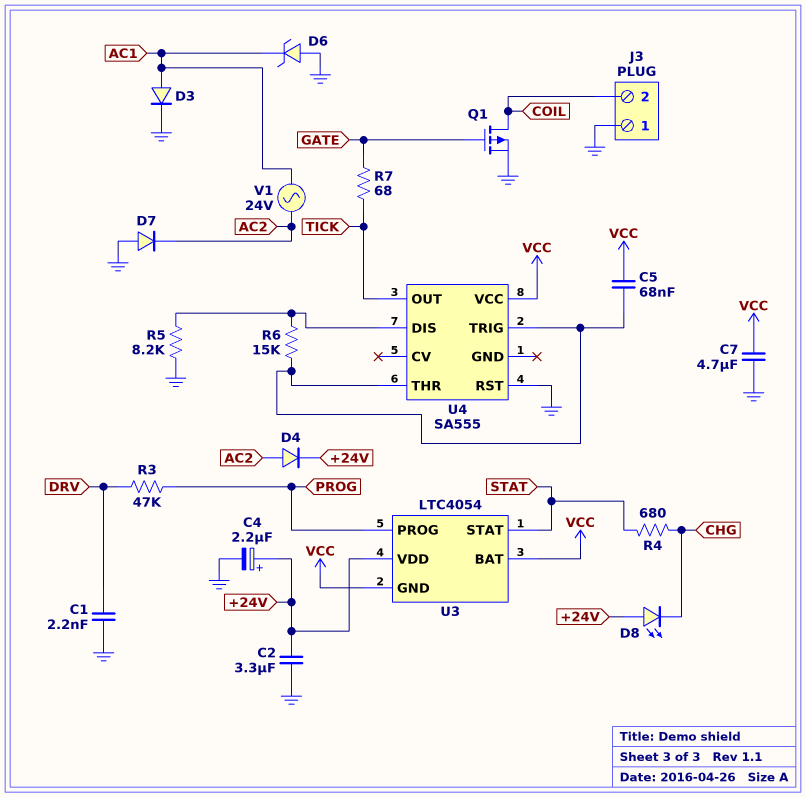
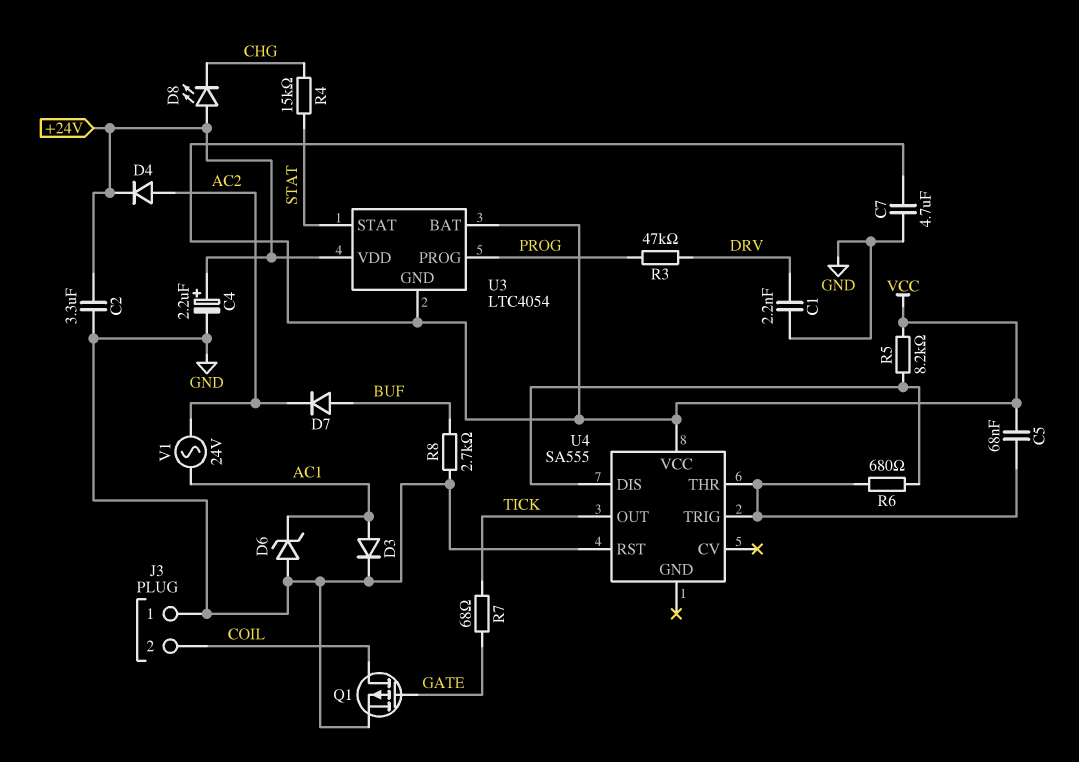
D7: diode (A GND, K AC2) -> diode (A BUF, K AC2)
R4: 680 (CHG, STAT) -> 15k (CHG, STAT)
R5: 8.2k (GND, U4/DIS) -> 8.2k (U4/DIS, VCC)
R6: 15k (U4/DIS, U4/THR) -> 680 (U4/DIS, U4/THR)
R8: none -> 2.7k (BUF, GND)

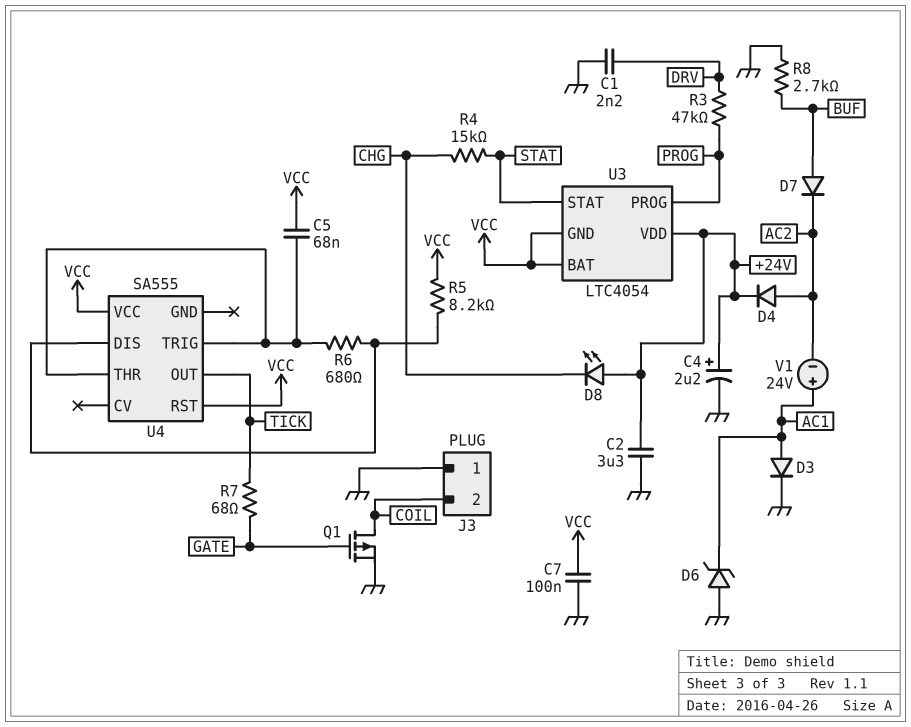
C7: 4.7uF (GND, VCC) -> 100nF (GND, VCC)
U4 pin RST: GND -> VCC
V1: AC 24V (AC1, AC2) -> 24V (plus AC1, minus AC2)

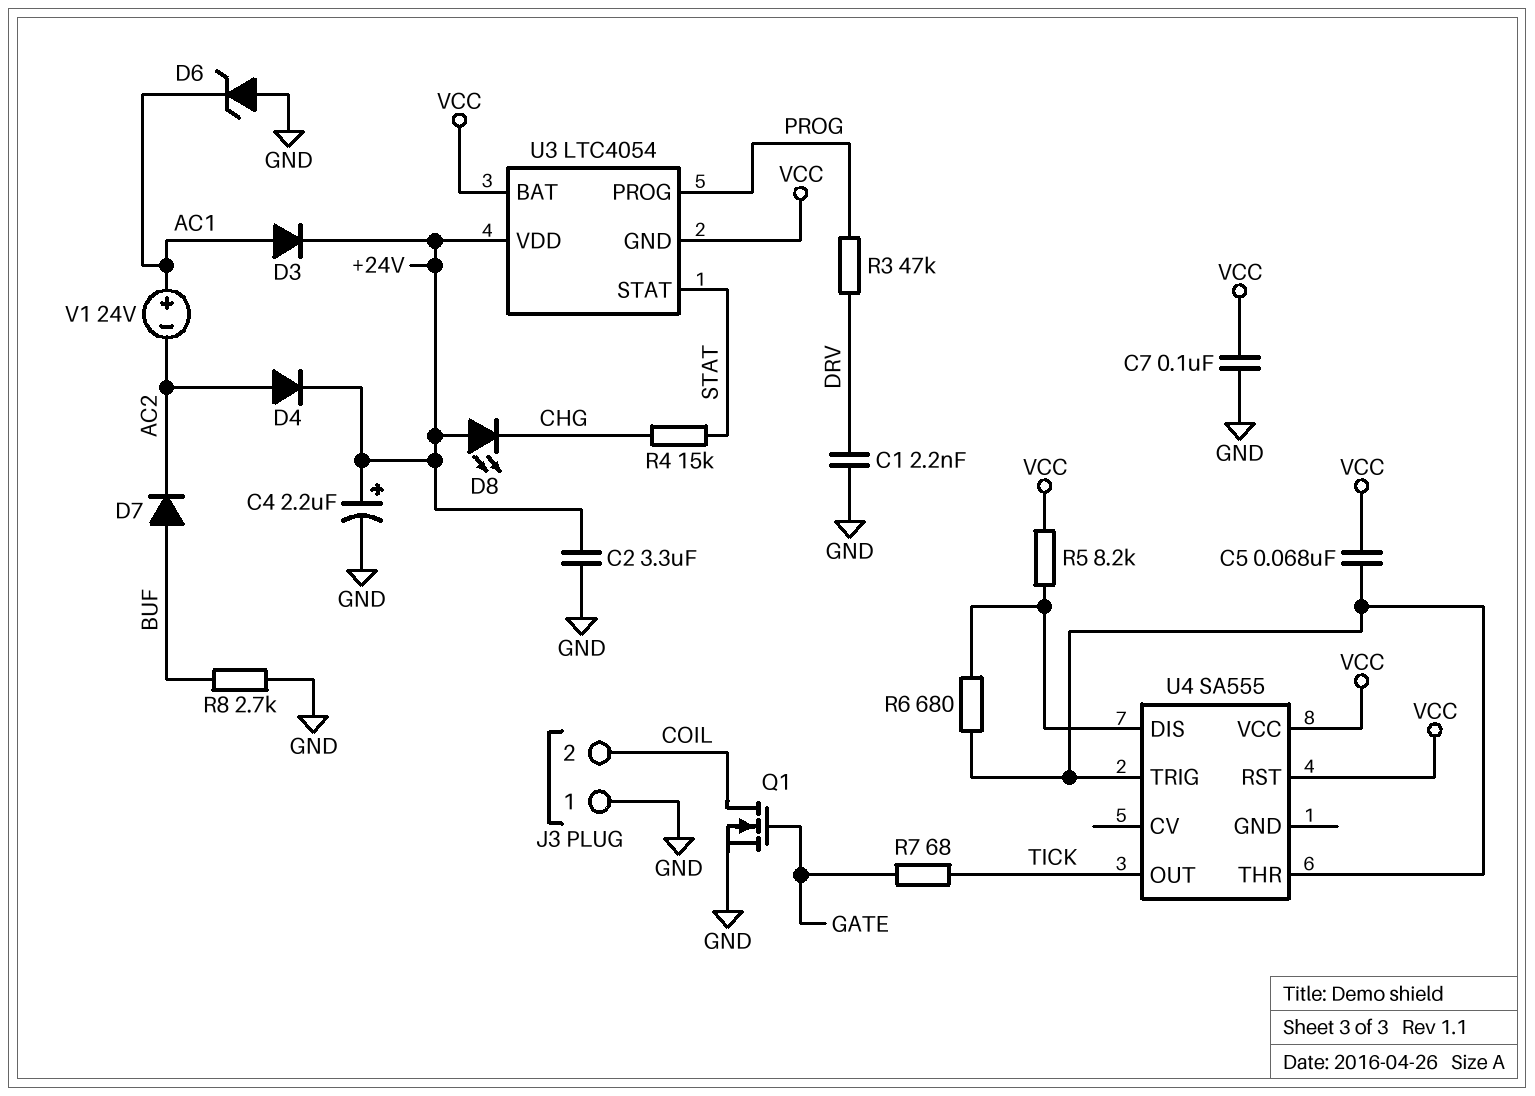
D3: diode (A AC1, K GND) -> diode (A AC1, K +24V)
Q1: PMOS (G GATE, D COIL, S GND) -> NMOS (G GATE, D COIL, S GND)

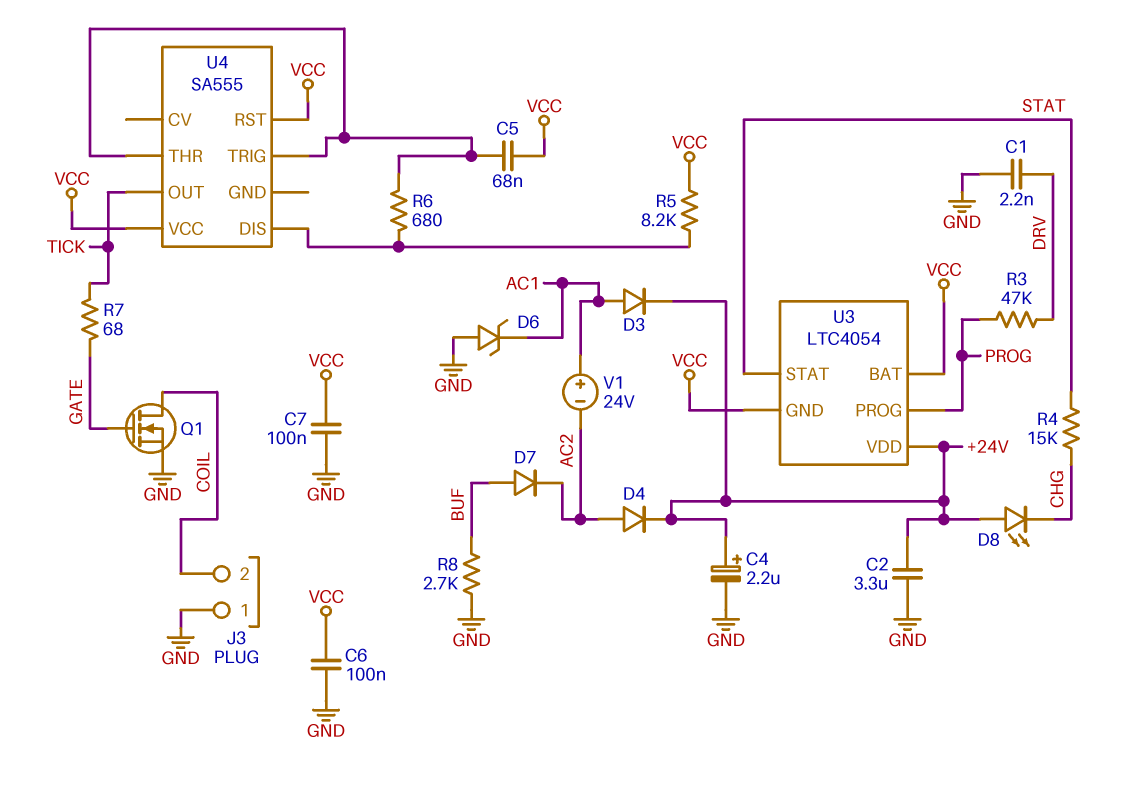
C6: none -> 100nF (GND, VCC)

